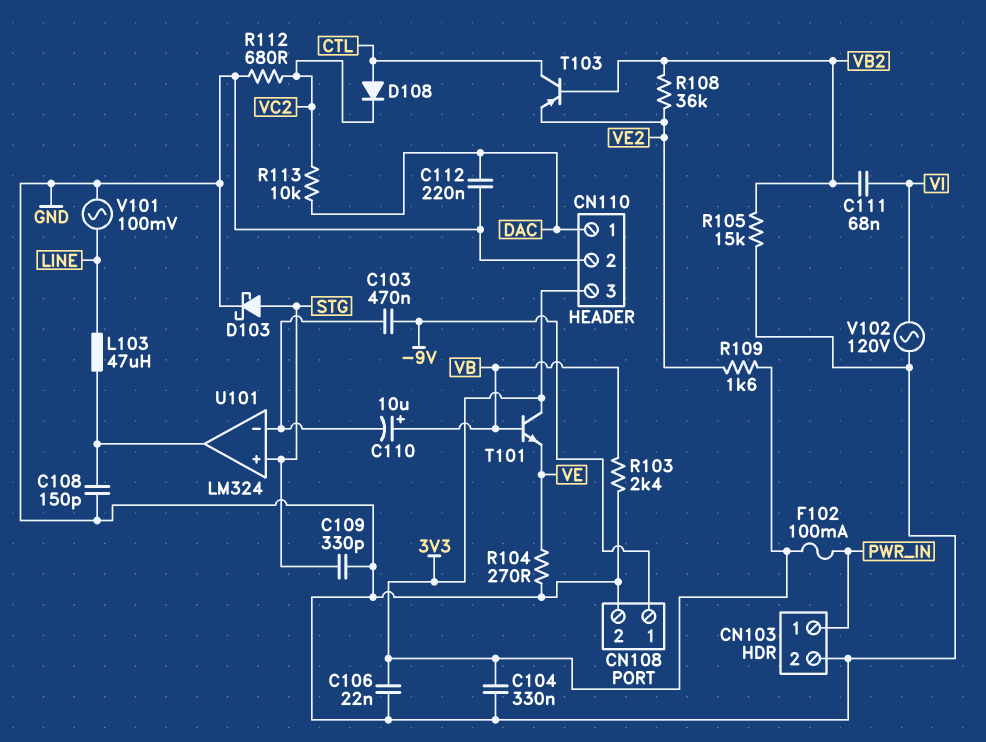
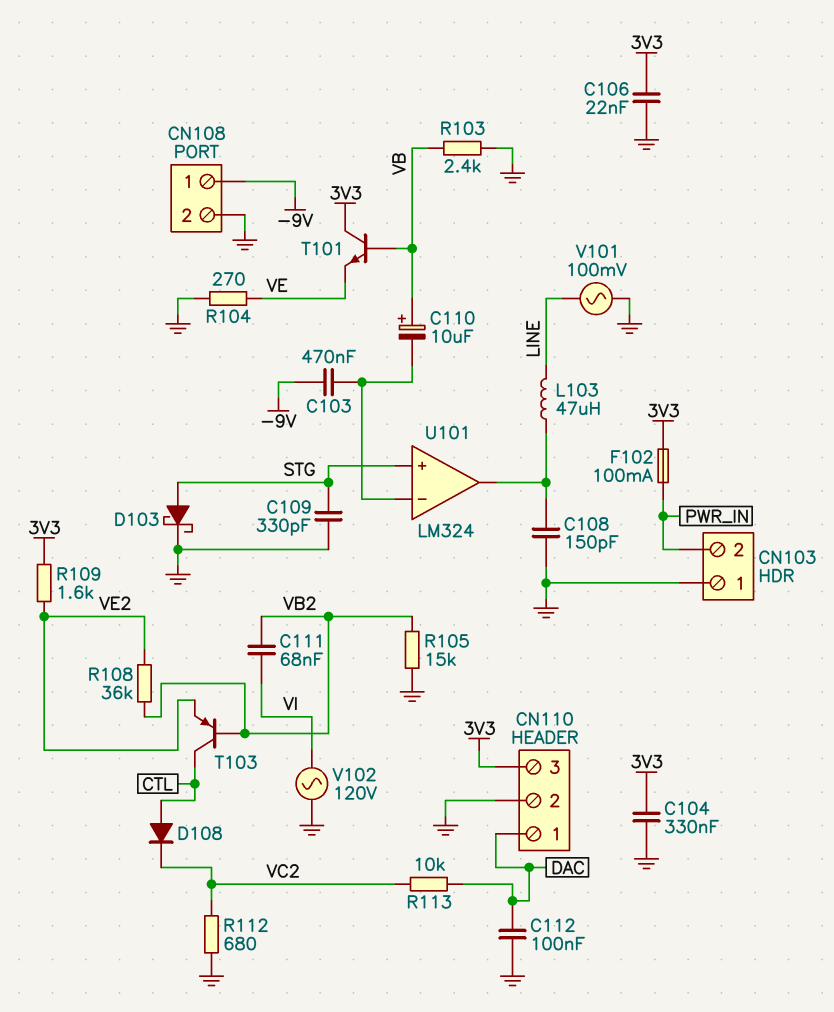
C112: 220nF (DAC, GND) -> 100nF (DAC, GND)
CN103 pin 1: PWR_IN -> GND
CN103 pin 2: GND -> PWR_IN

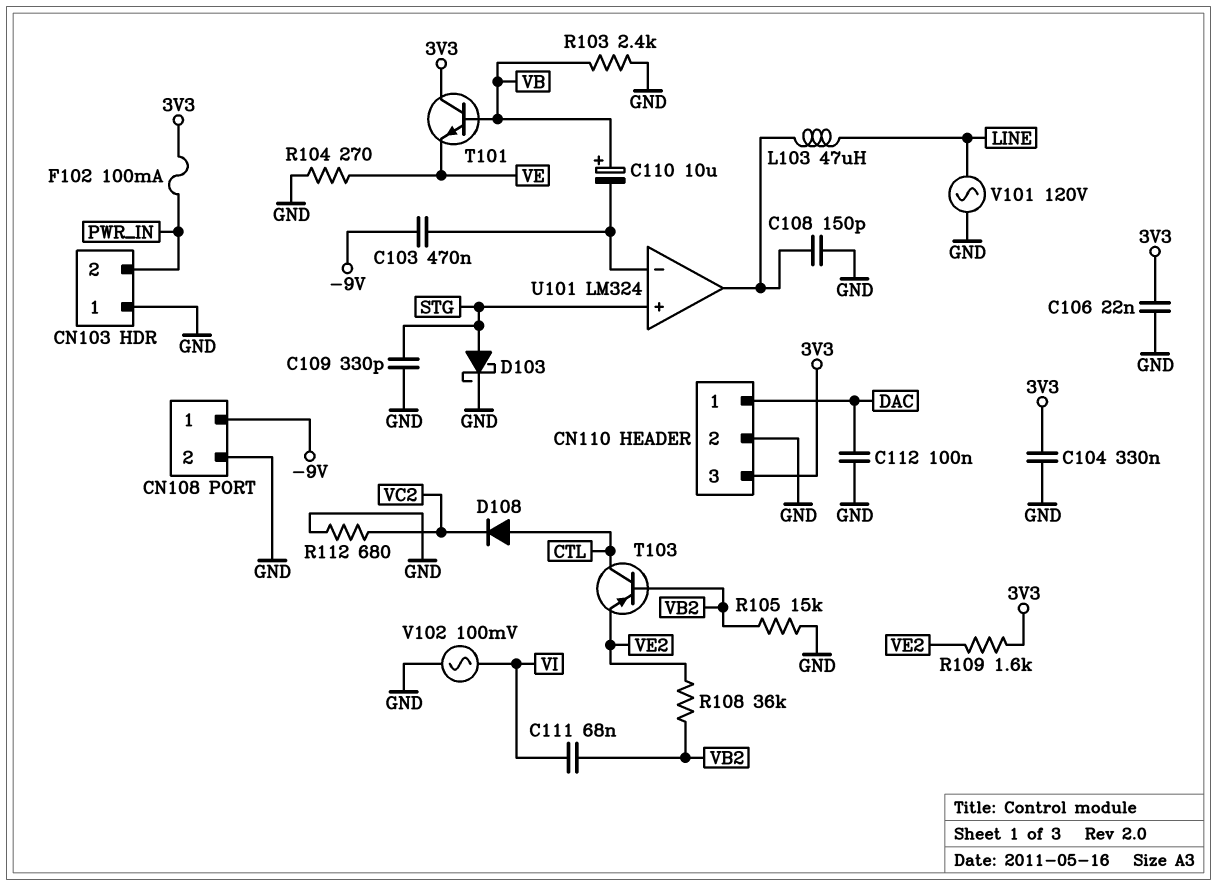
R113: 10k (DAC, VC2) -> none
V101: AC 100mV (GND, LINE) -> AC 120V (GND, LINE)
V102: AC 120V (GND, VI) -> AC 100mV (GND, VI)

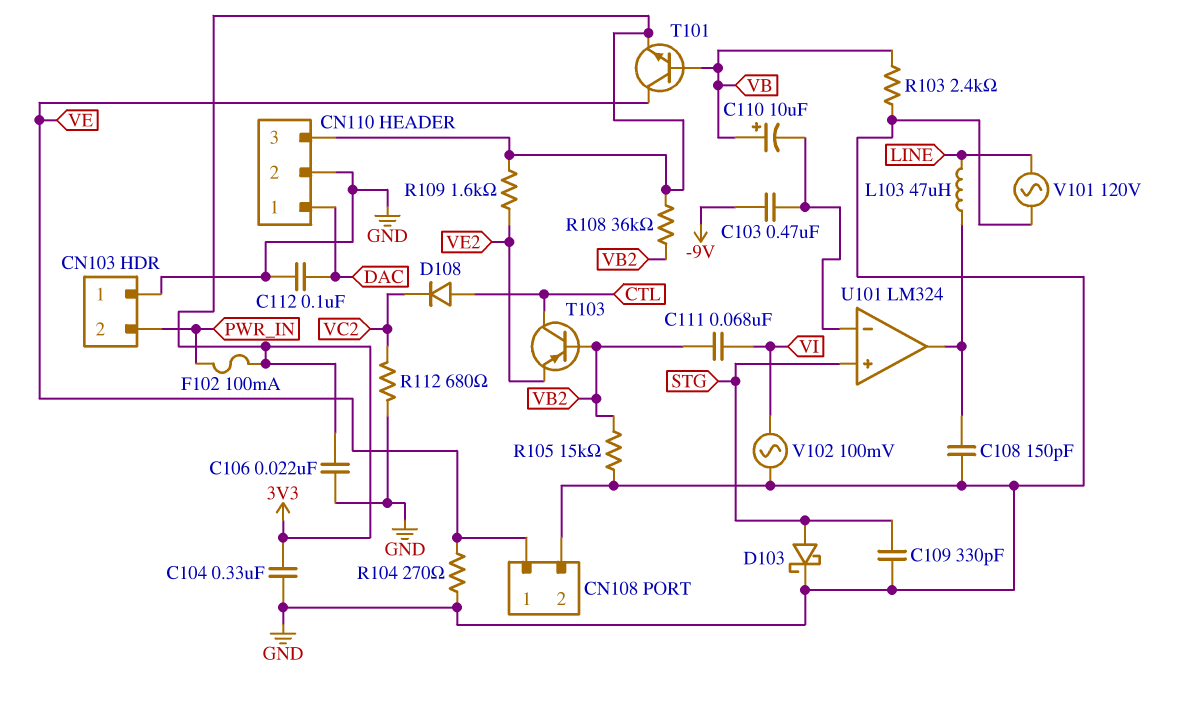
CN108 pin 1: -9V -> VE
R108: 36k (VB2, VE2) -> 36k (3V3, VB2)
T101: NPN (B VB, C 3V3, E VE) -> NPN (B VB, C VE, E 3V3)

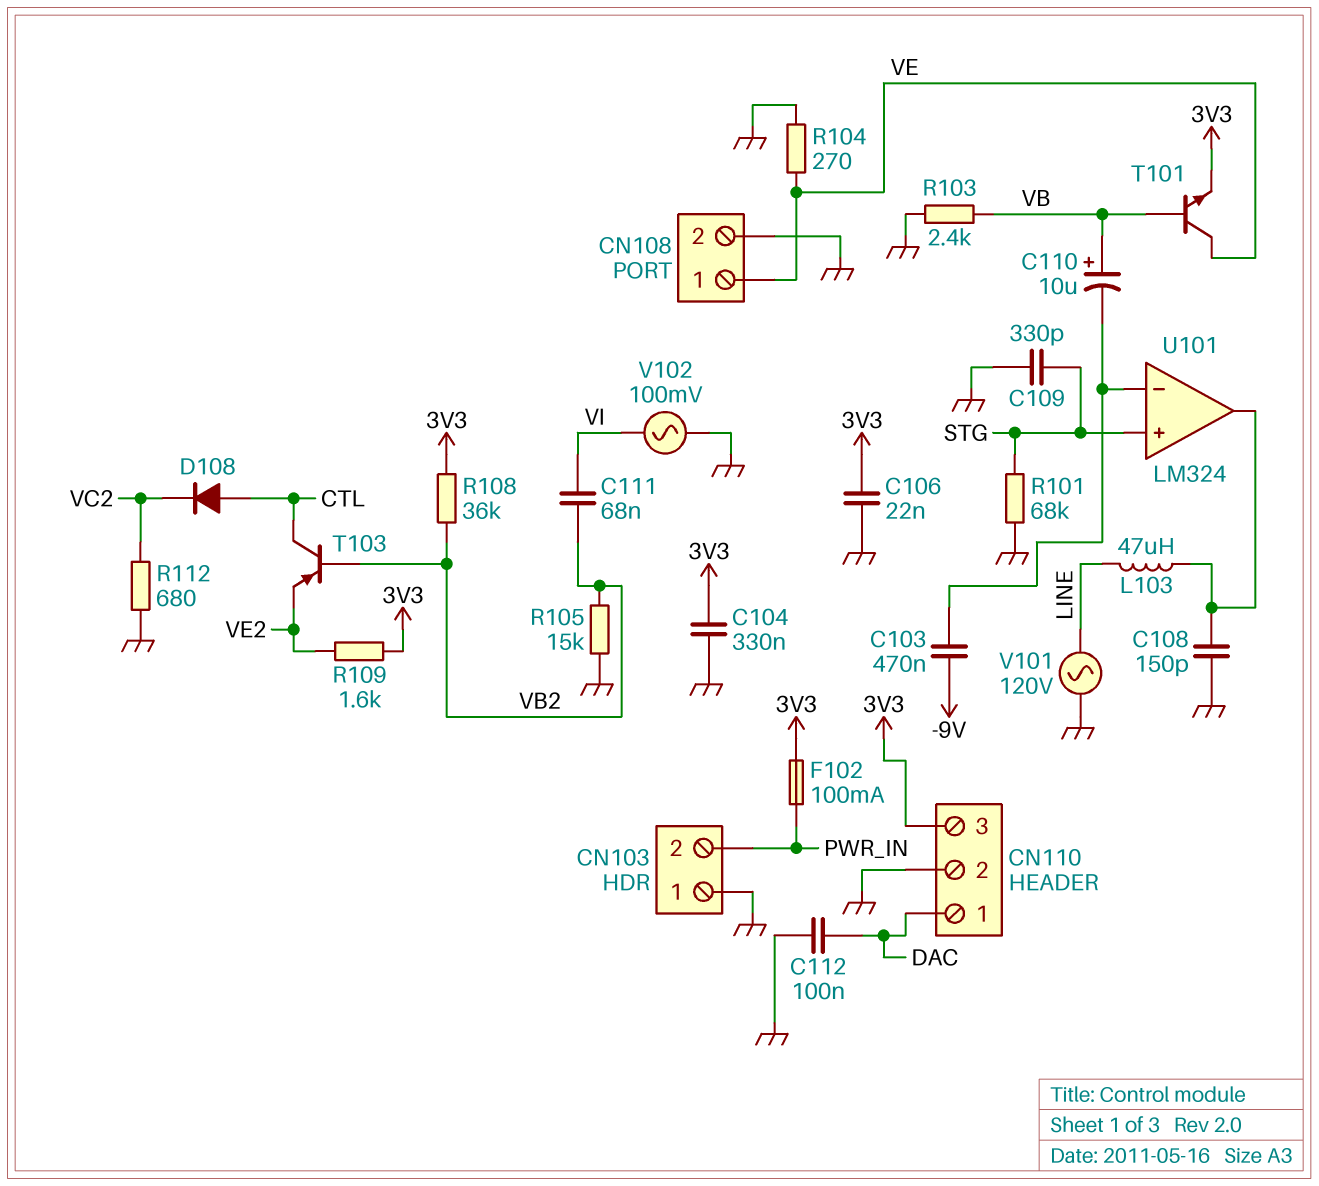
D103: schottky (A STG, K GND) -> none
R101: none -> 68k (GND, STG)

